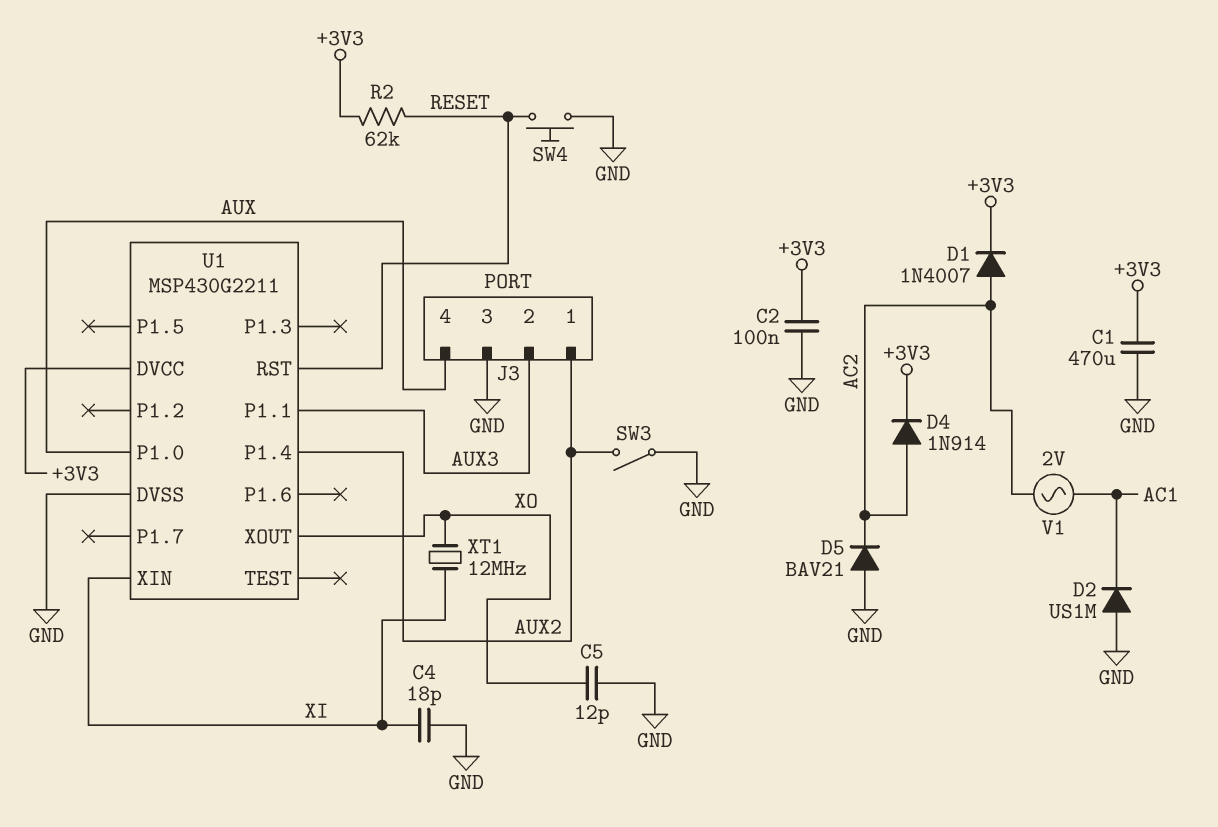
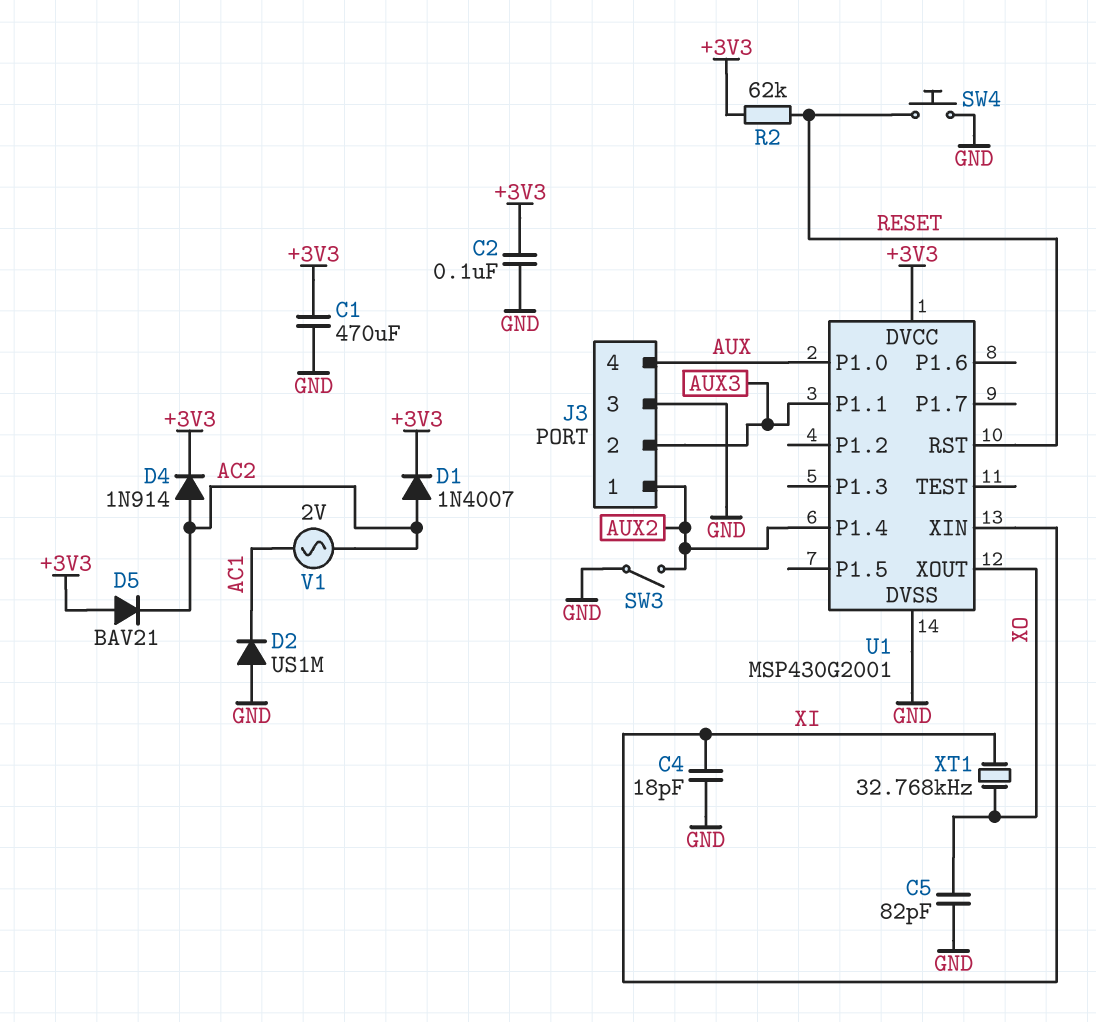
C5: 12pF (GND, XO) -> 82pF (GND, XO)
D5: diode BAV21 (A GND, K AC2) -> diode BAV21 (A +3V3, K AC2)
U1: MSP430G2211 -> MSP430G2001
XT1: 12MHz (XI, XO) -> 32.768kHz (XI, XO)

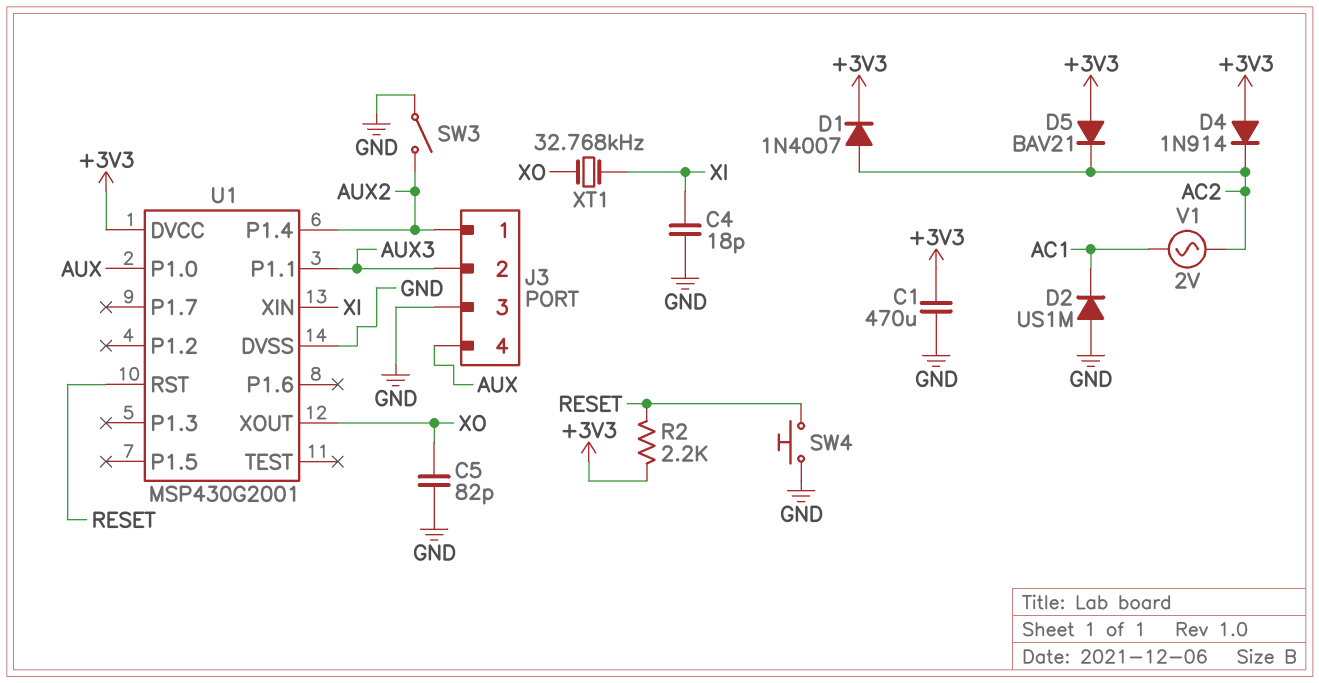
C2: 100nF (+3V3, GND) -> none
D4: diode 1N914 (A AC2, K +3V3) -> diode 1N914 (A +3V3, K AC2)
R2: 62k (+3V3, RESET) -> 2.2k (+3V3, RESET)

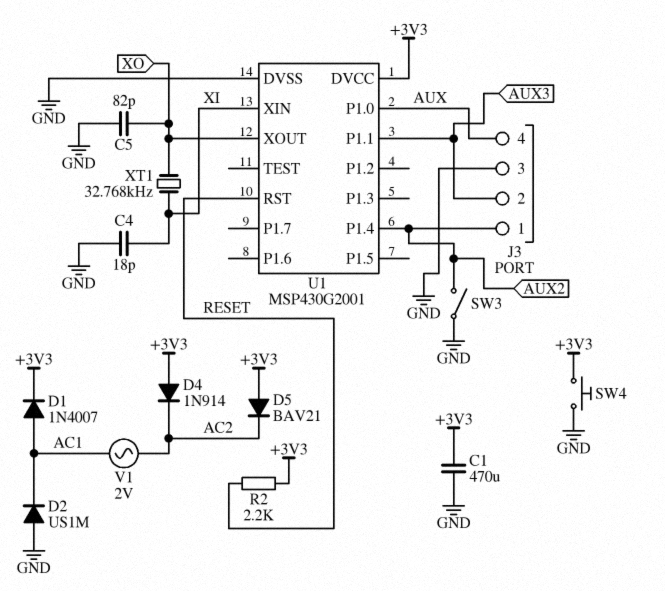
D1: diode 1N4007 (A AC2, K +3V3) -> diode 1N4007 (A AC1, K +3V3)
SW4: button (GND, RESET) -> button (+3V3, GND)

